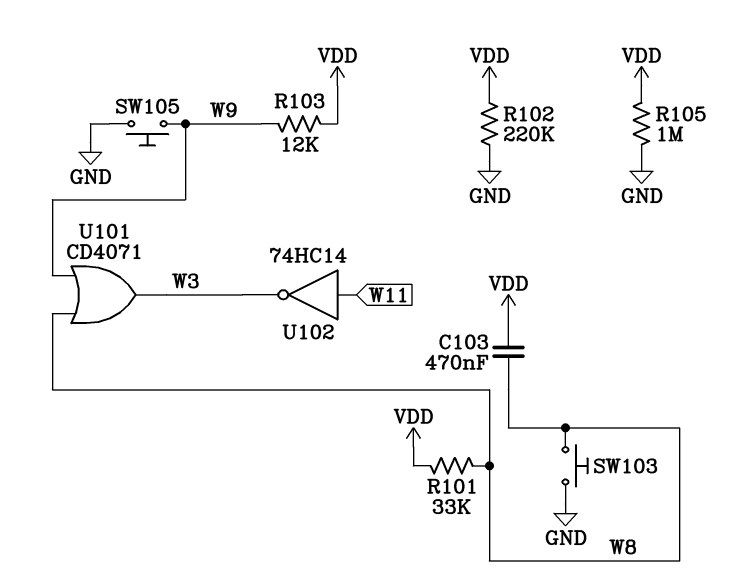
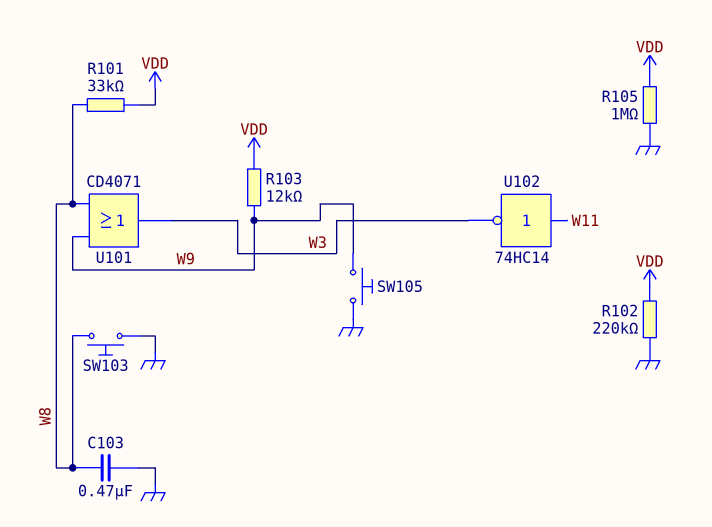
C103: 470nF (VDD, W8) -> 470nF (GND, W8)

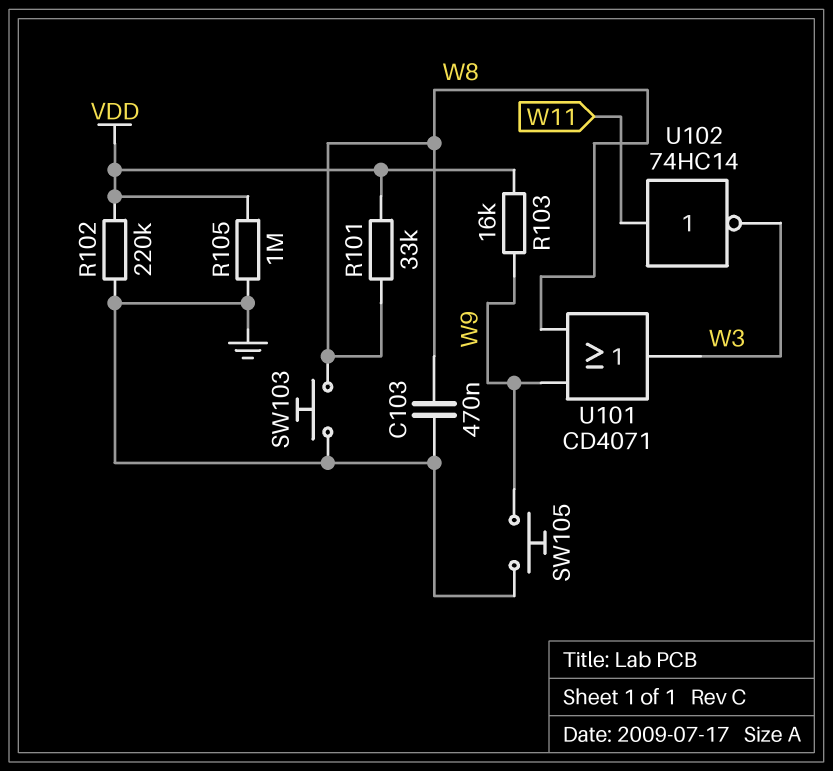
R103: 12k (VDD, W9) -> 16k (VDD, W9)

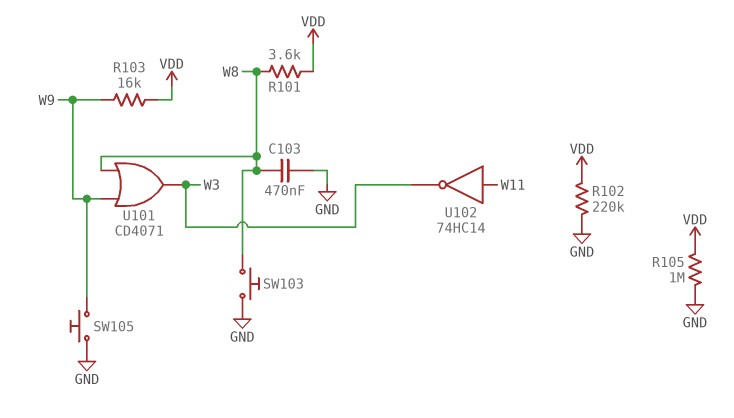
R101: 33k (VDD, W8) -> 3.6k (VDD, W8)

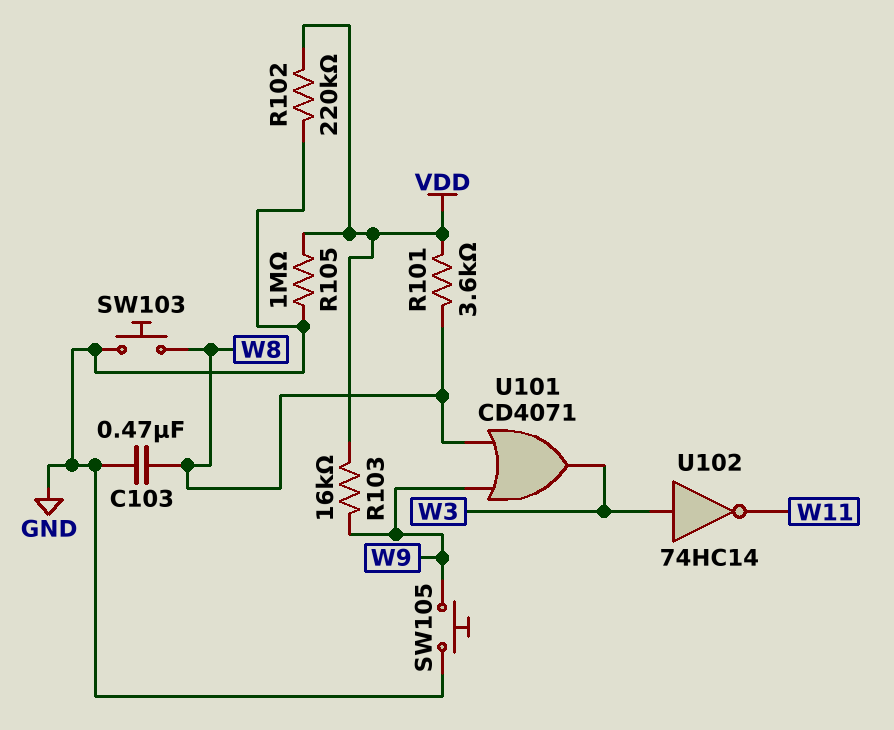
U102: NOT 74HC14 (in W11, out W3) -> NOT 74HC14 (in W3, out W11)

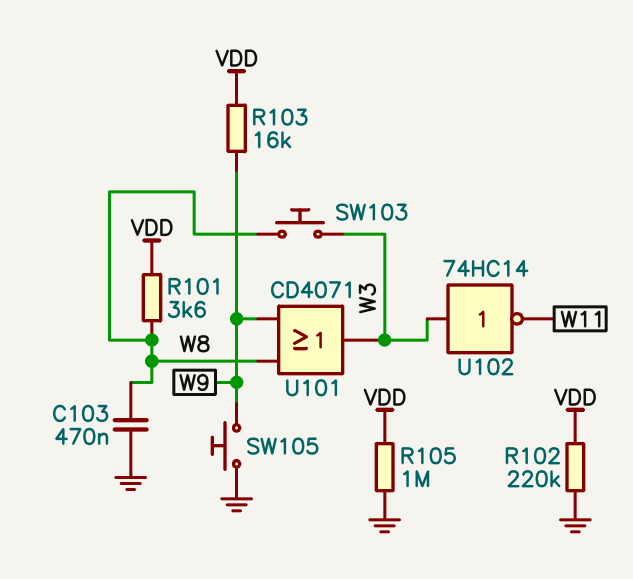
SW103: button (GND, W8) -> button (W3, W8)

